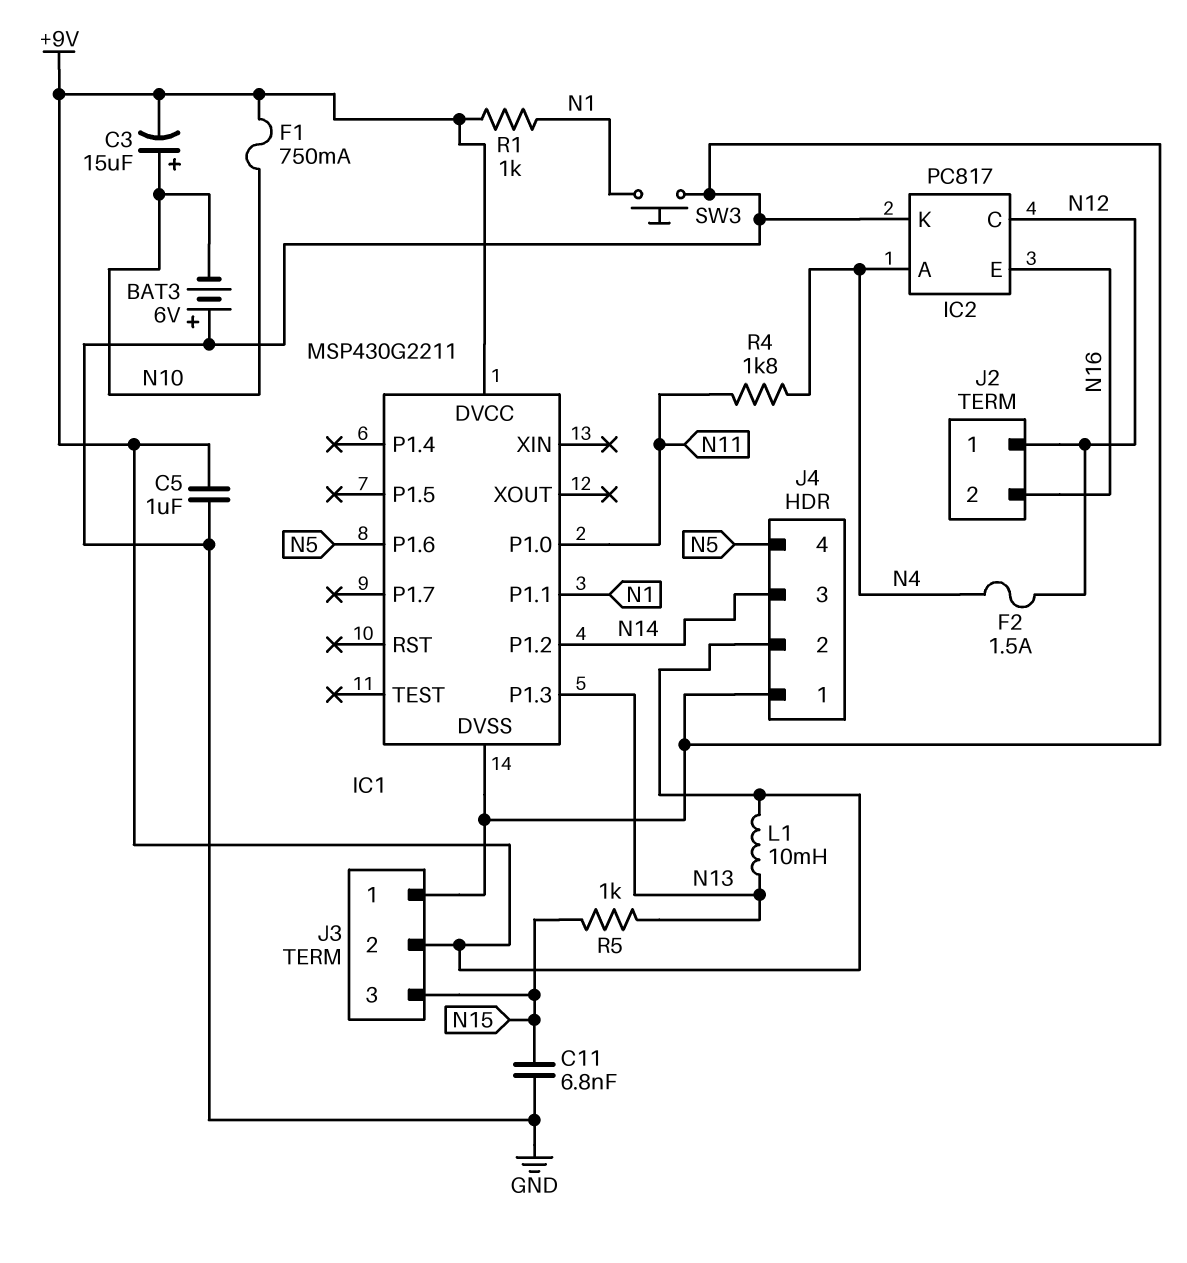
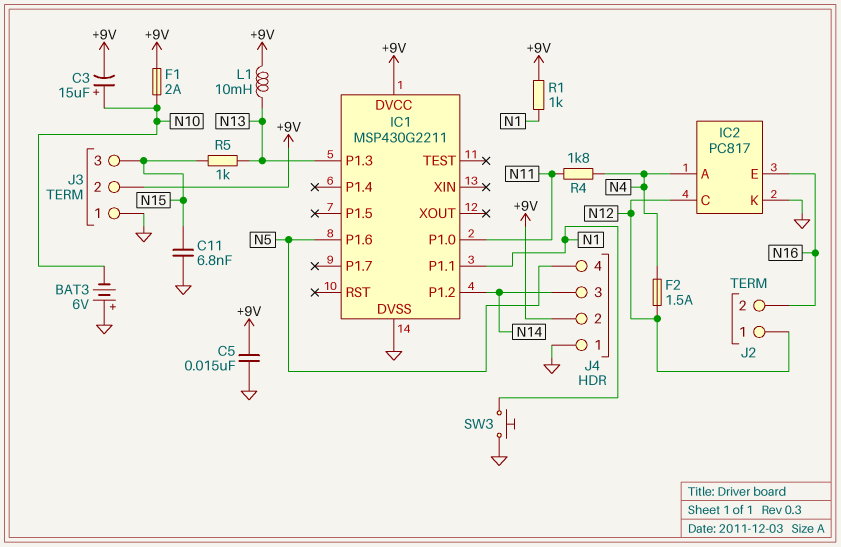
C5: 1uF (+9V, GND) -> 15nF (+9V, GND)
F1: 750mA (+9V, N10) -> 2A (+9V, N10)

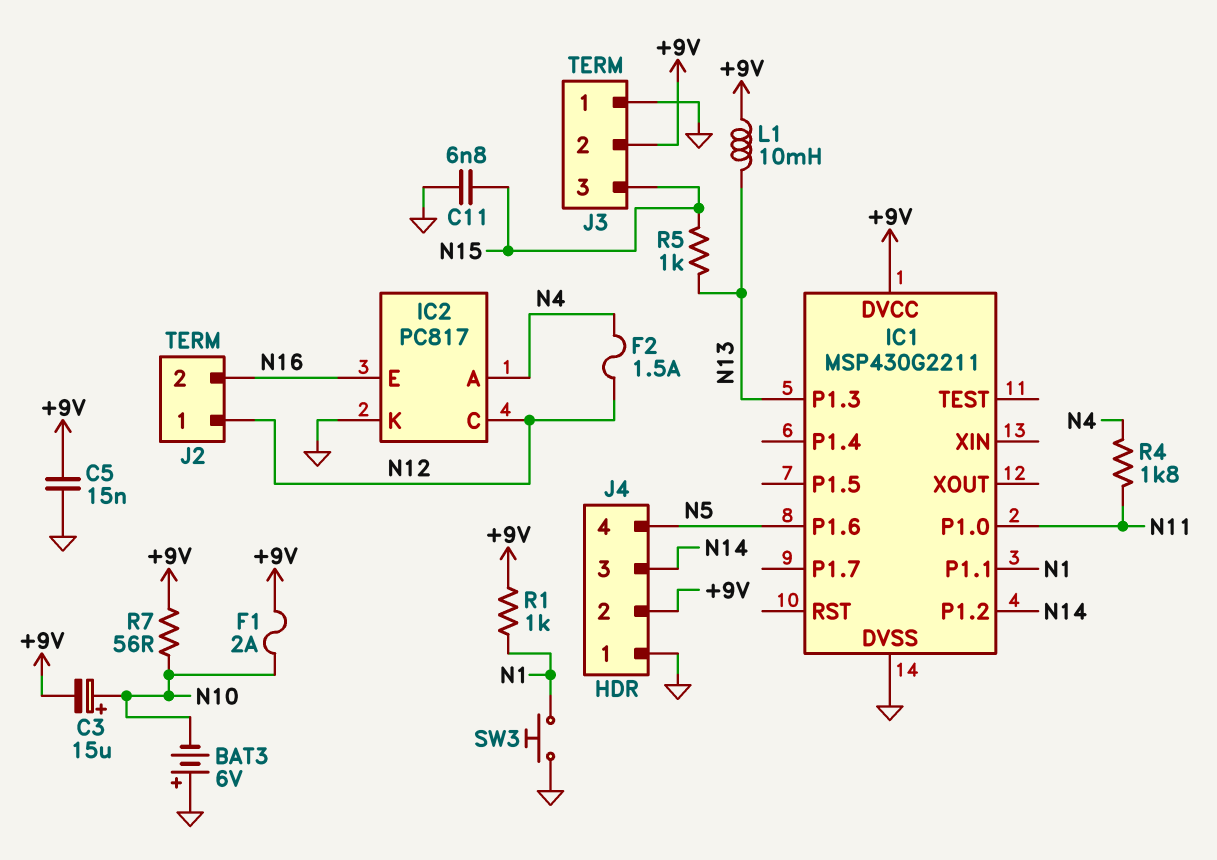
R7: none -> 56 (+9V, N10)

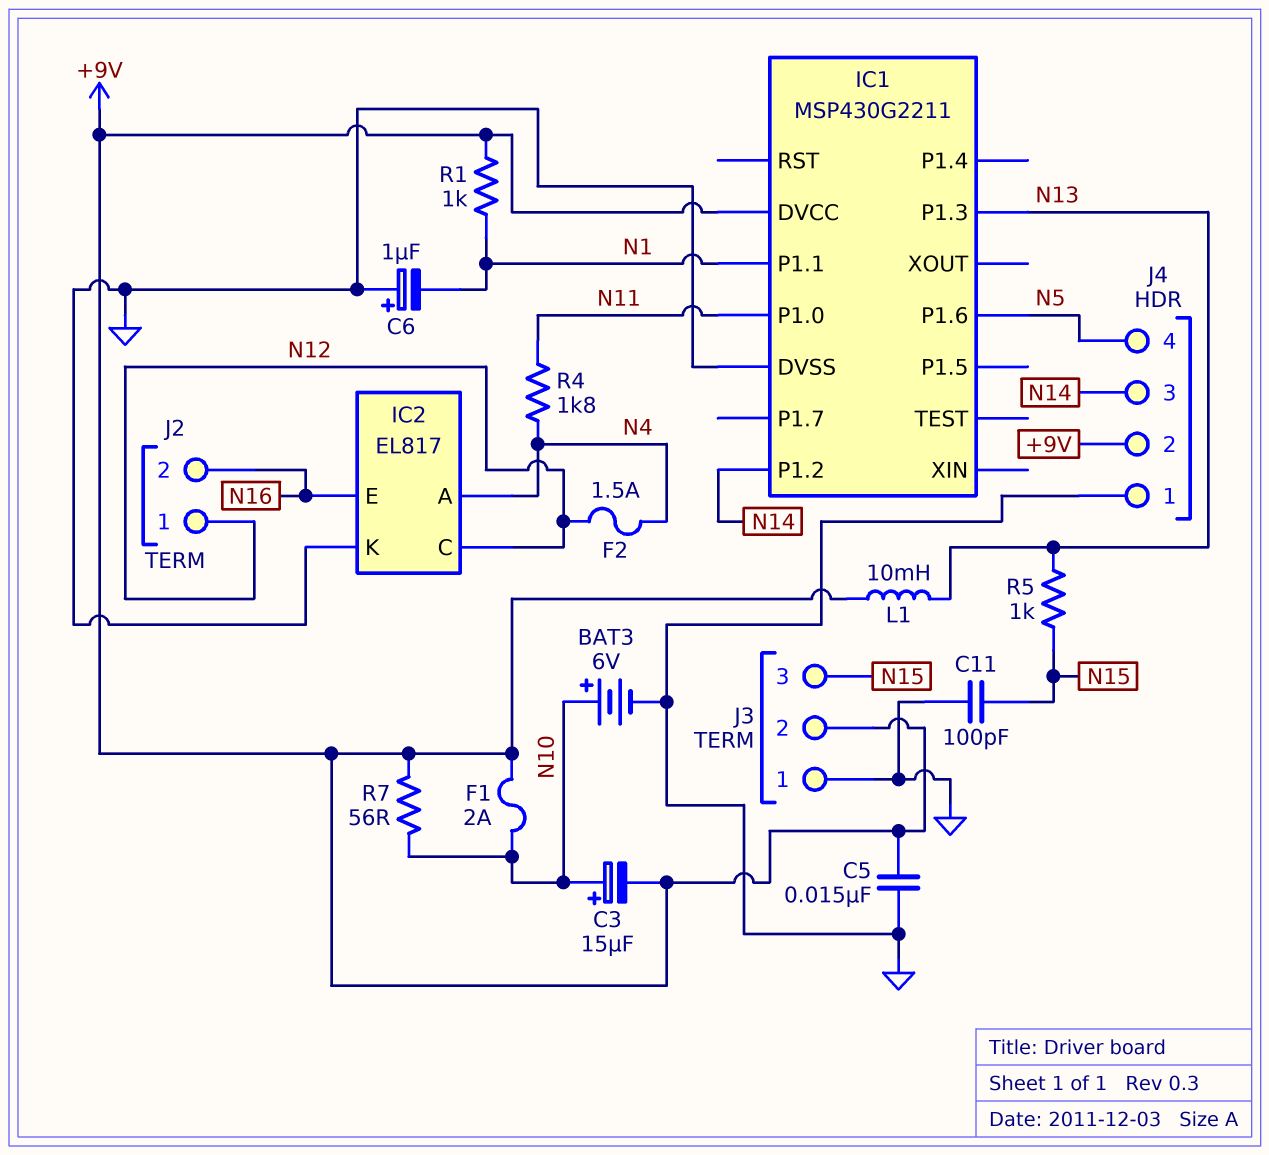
BAT3: 6V (plus GND, minus N10) -> 6V (plus N10, minus GND)
C6: none -> 1uF (plus GND, minus N1)
C11: 6.8nF (GND, N15) -> 100pF (GND, N15)
IC2: PC817 -> EL817
SW3: button (GND, N1) -> none

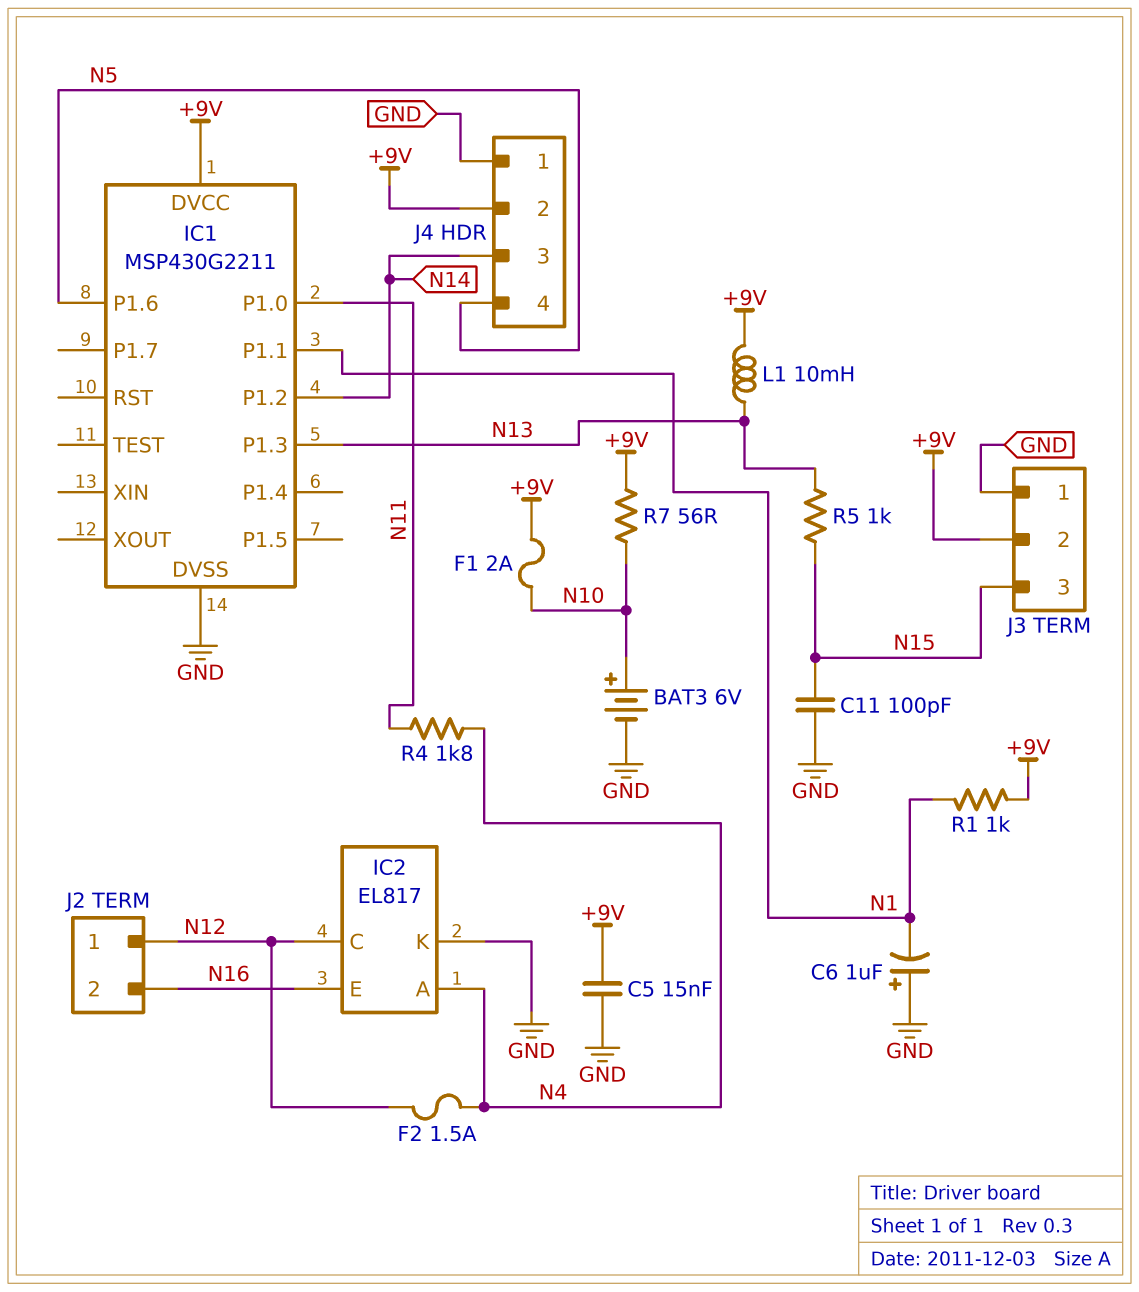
C3: 15uF (plus N10, minus +9V) -> none

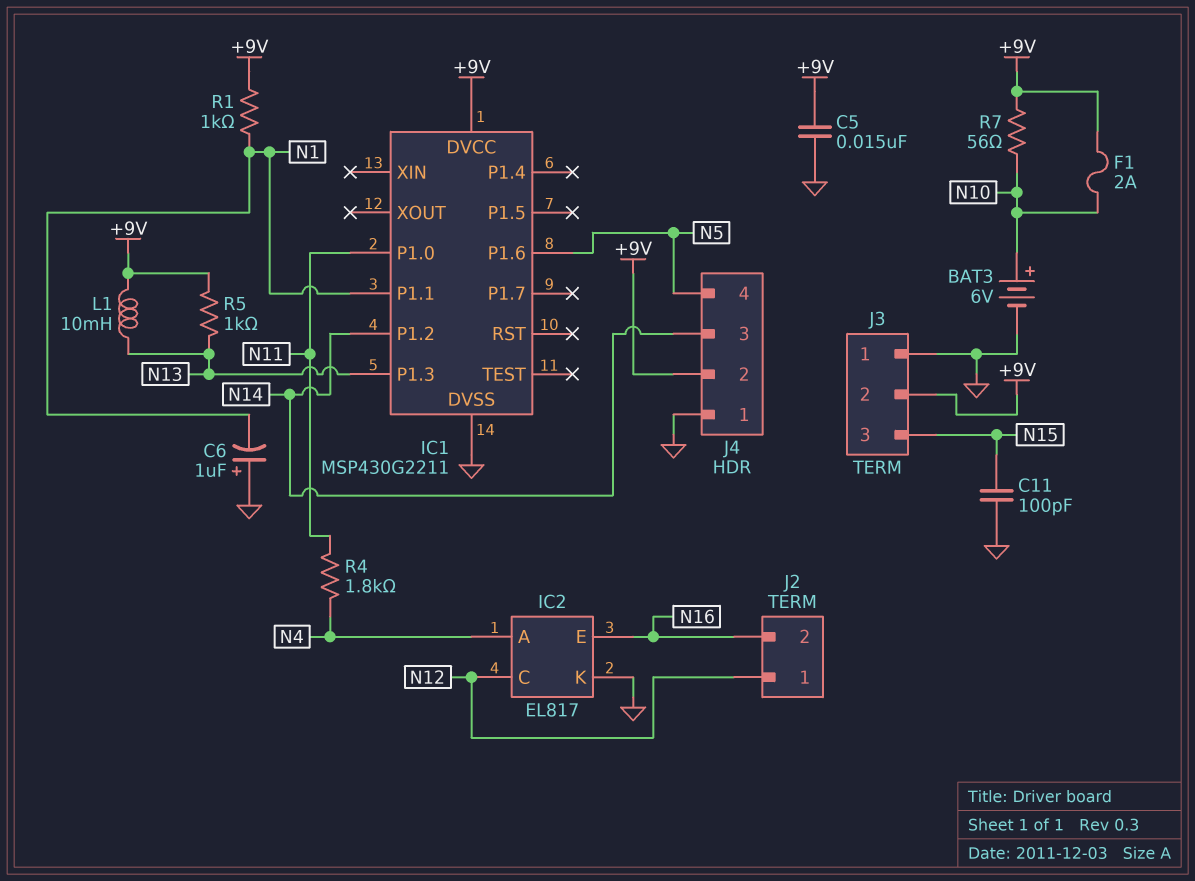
F2: 1.5A (N4, N12) -> none
R5: 1k (N13, N15) -> 1k (+9V, N13)

